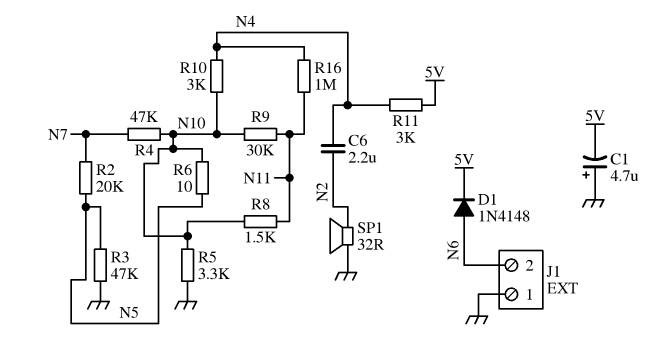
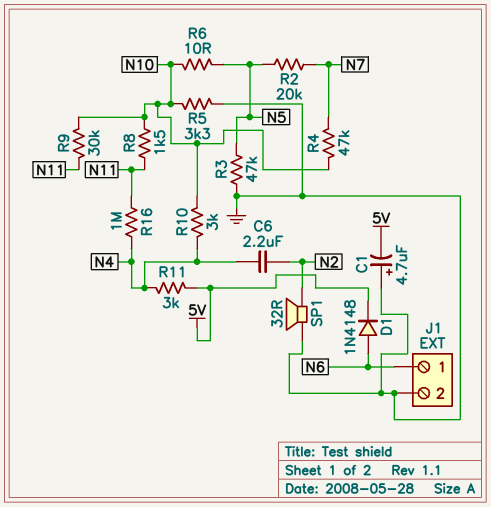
J1 pin 1: GND -> N6
J1 pin 2: N6 -> GND

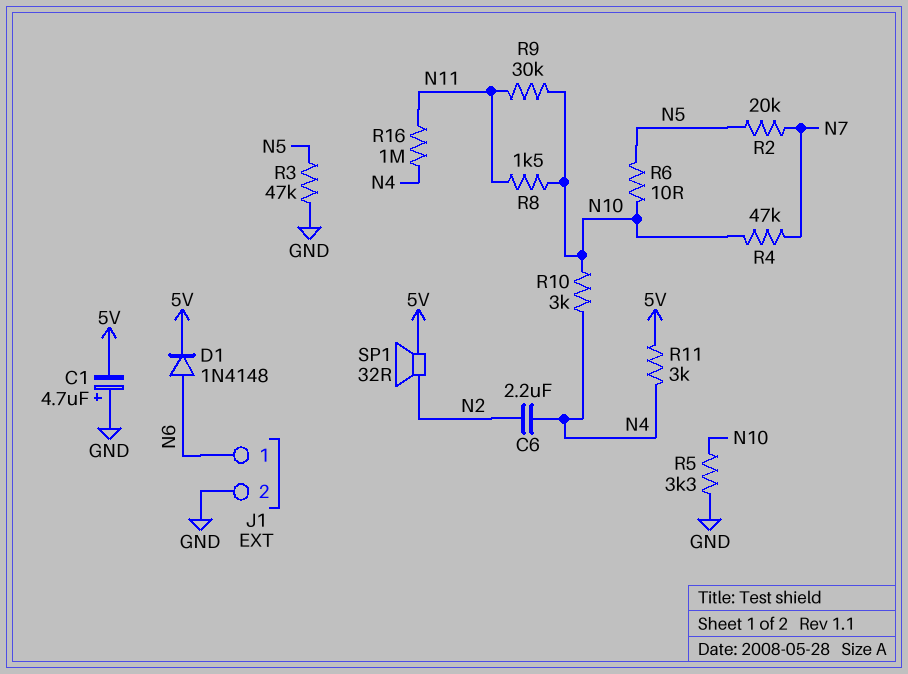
SP1: speaker 32R (GND, N2) -> speaker 32R (5V, N2)

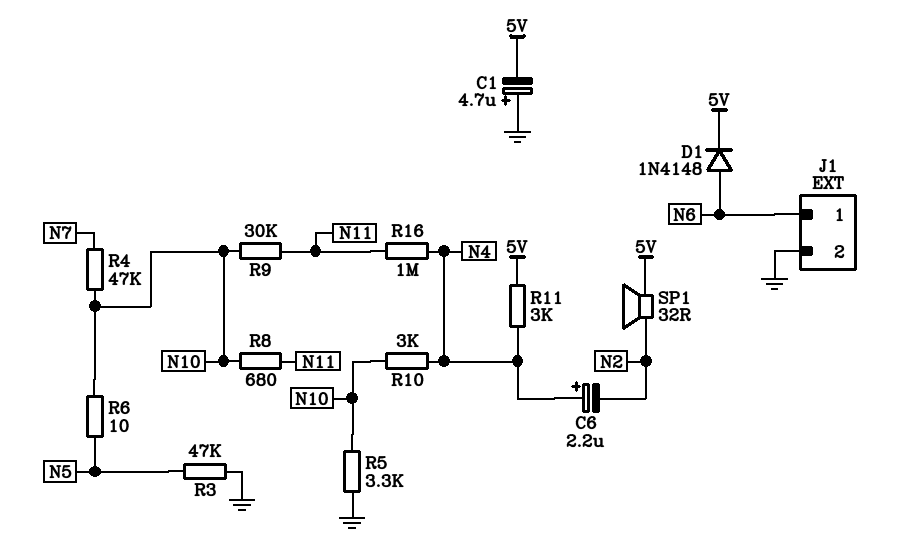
C6: 2.2uF (N2, N4) -> 2.2uF (plus N4, minus N2)
R2: 20k (N5, N7) -> none
R8: 1.5k (N10, N11) -> 680 (N10, N11)

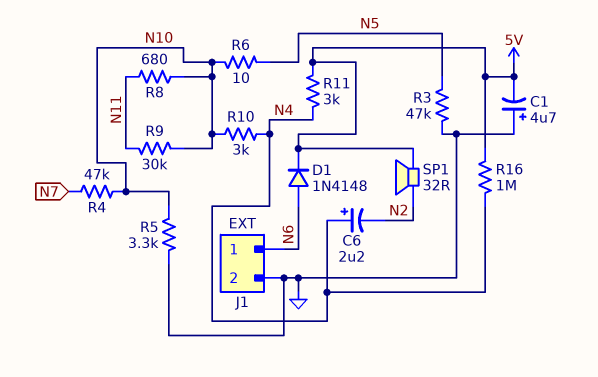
R16: 1M (N4, N11) -> 1M (5V, N4)

